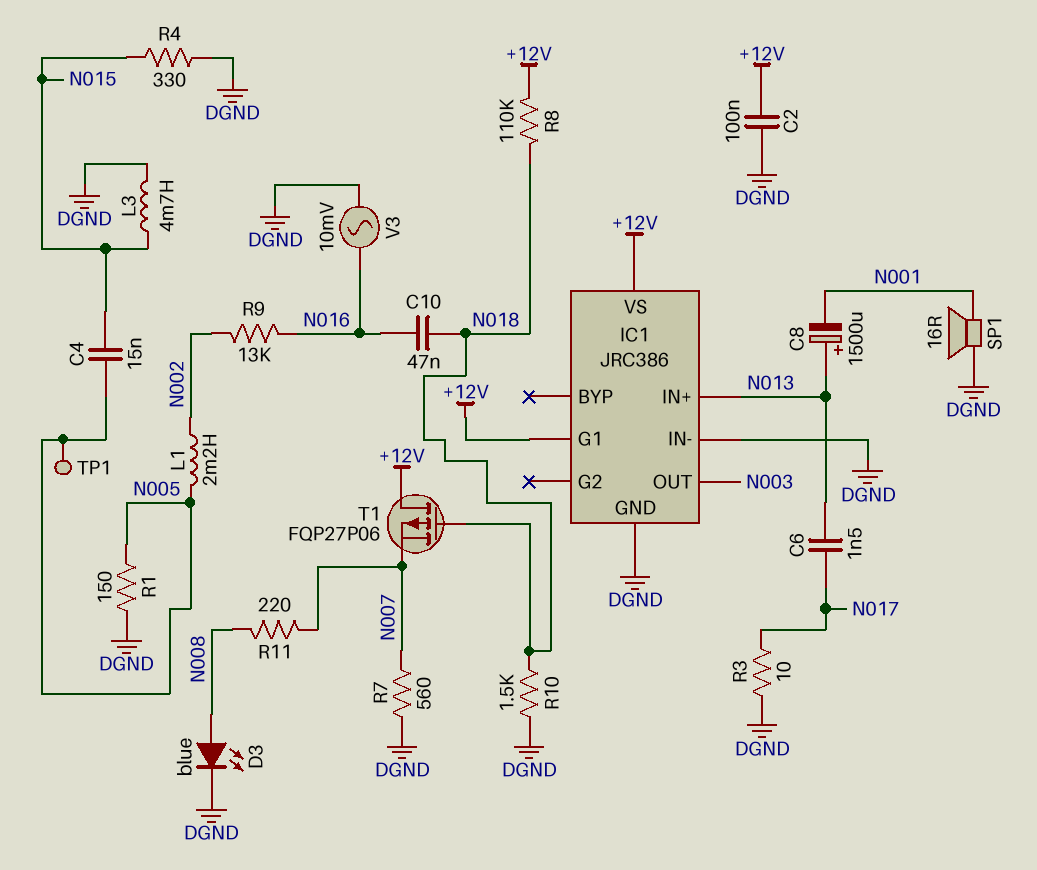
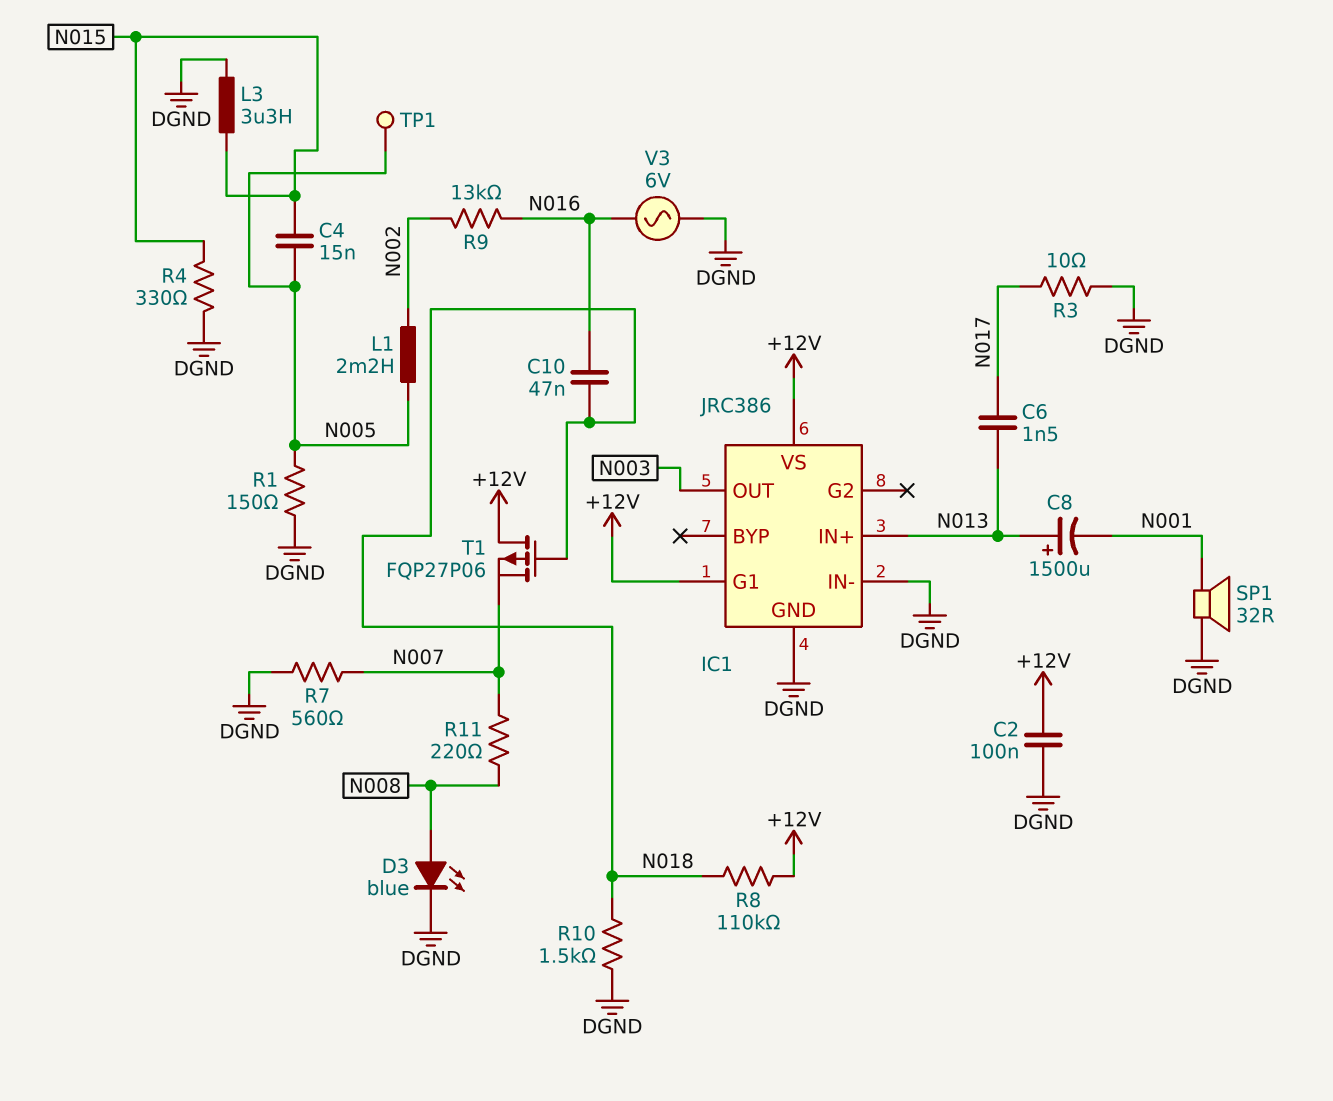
L3: 4.7mH (DGND, N015) -> 3.3uH (DGND, N015)
SP1: speaker 16R (DGND, N001) -> speaker 32R (DGND, N001)
V3: AC 10mV (DGND, N016) -> AC 6V (DGND, N016)

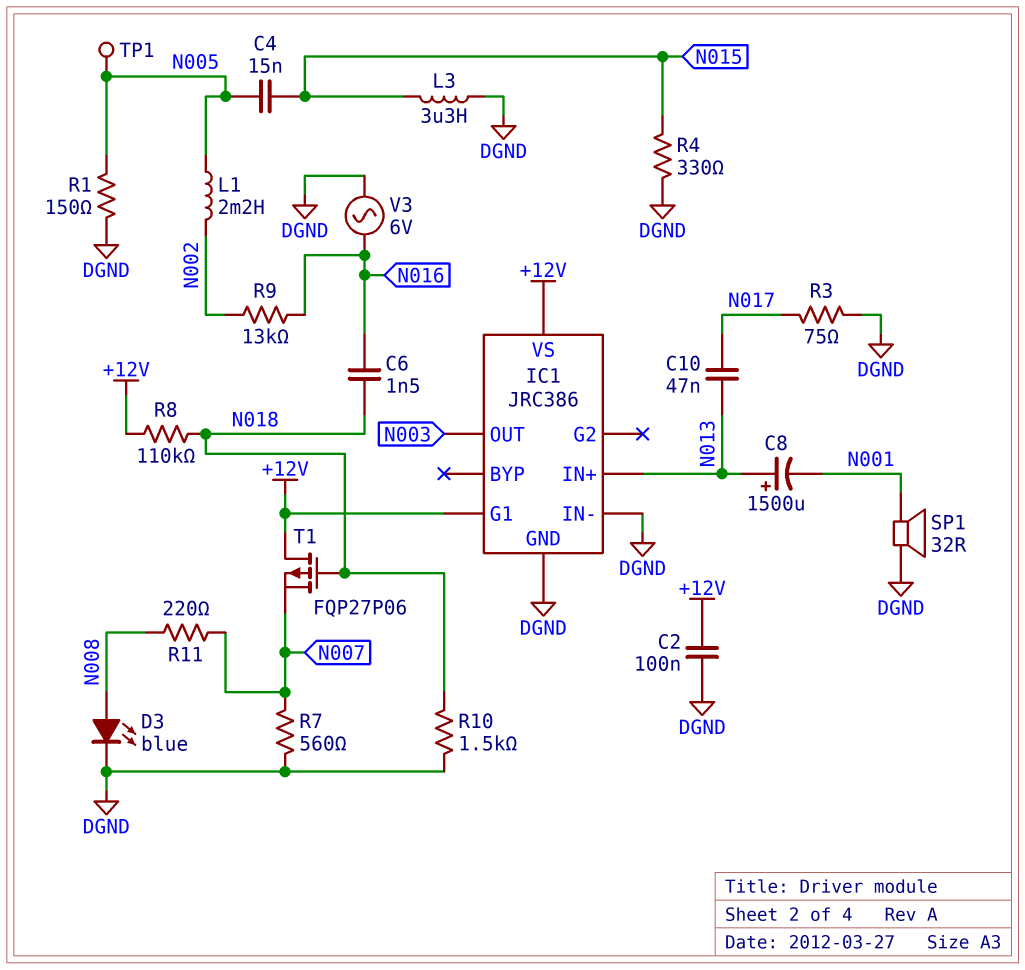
C6: 1.5nF (N013, N017) -> 1.5nF (N016, N018)
C10: 47nF (N016, N018) -> 47nF (N013, N017)
R3: 10 (DGND, N017) -> 75 (DGND, N017)

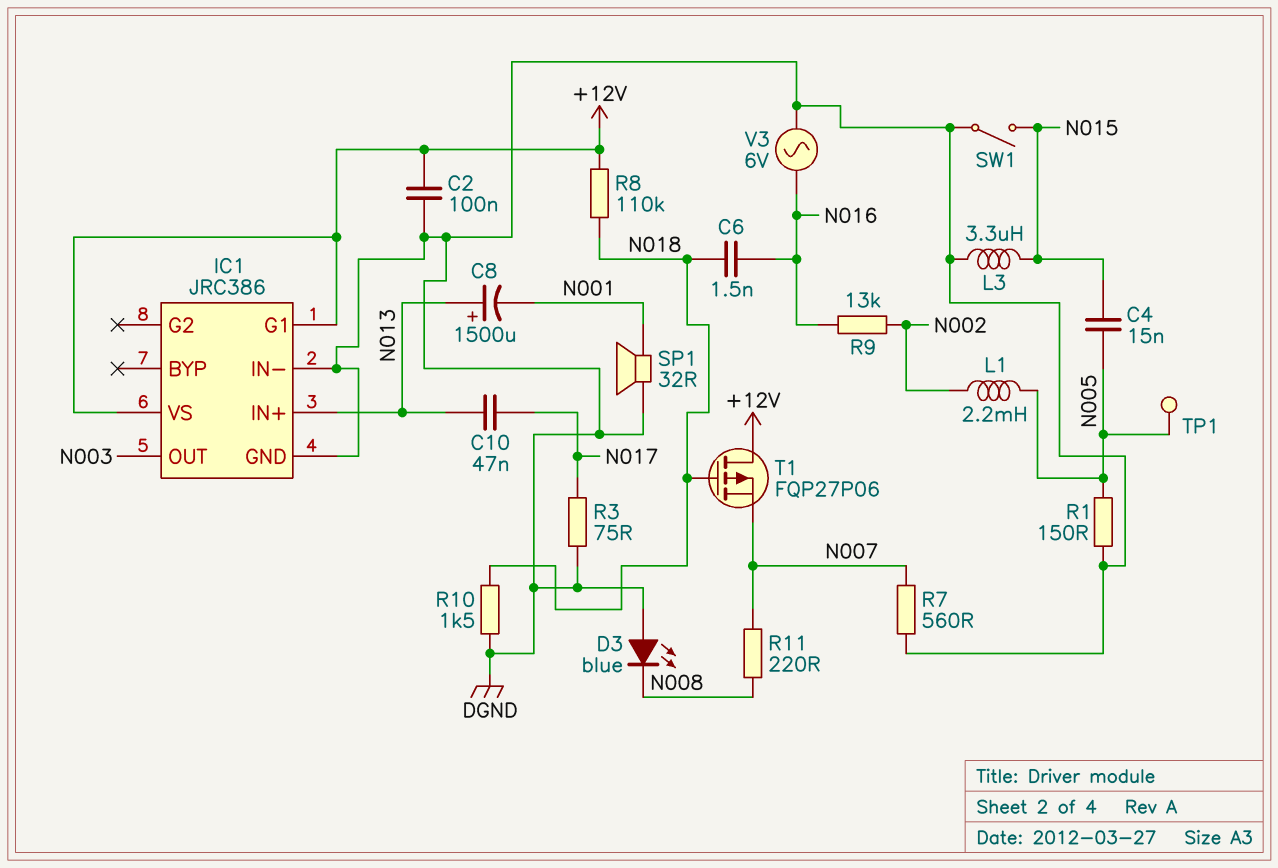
D3: LED blue (A N008, K DGND) -> LED blue (A DGND, K N008)
R4: 330 (DGND, N015) -> none
SW1: none -> switch (DGND, N015)

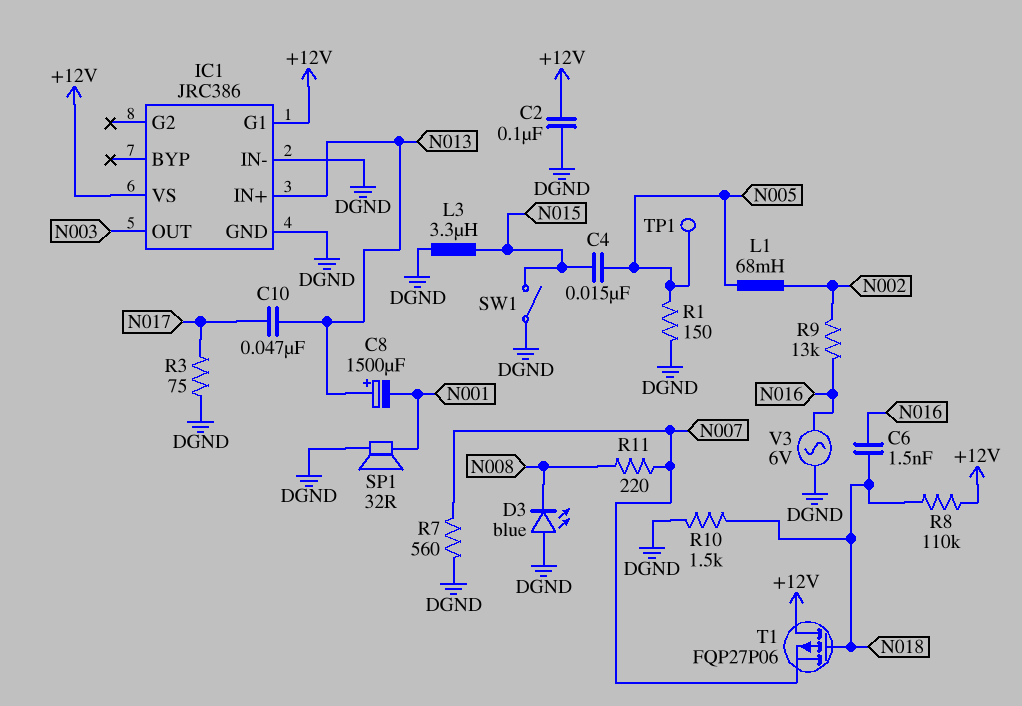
L1: 2.2mH (N002, N005) -> 68mH (N002, N005)

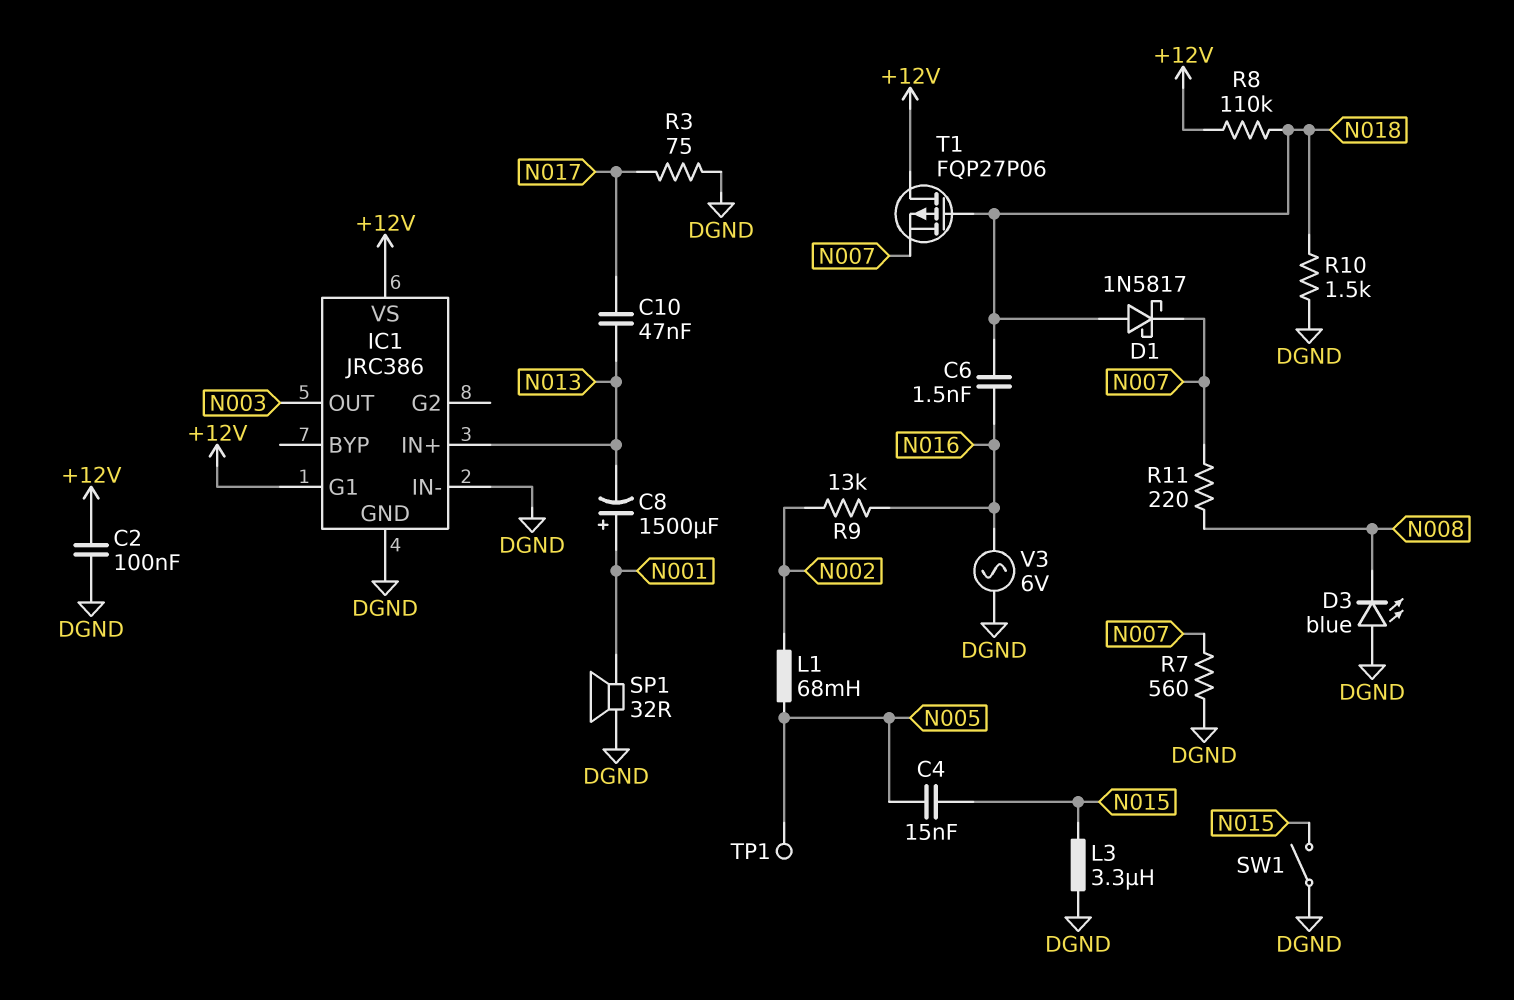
C8: 1500uF (plus N013, minus N001) -> 1500uF (plus N001, minus N013)
D1: none -> schottky 1N5817 (A N018, K N007)
R1: 150 (DGND, N005) -> none

